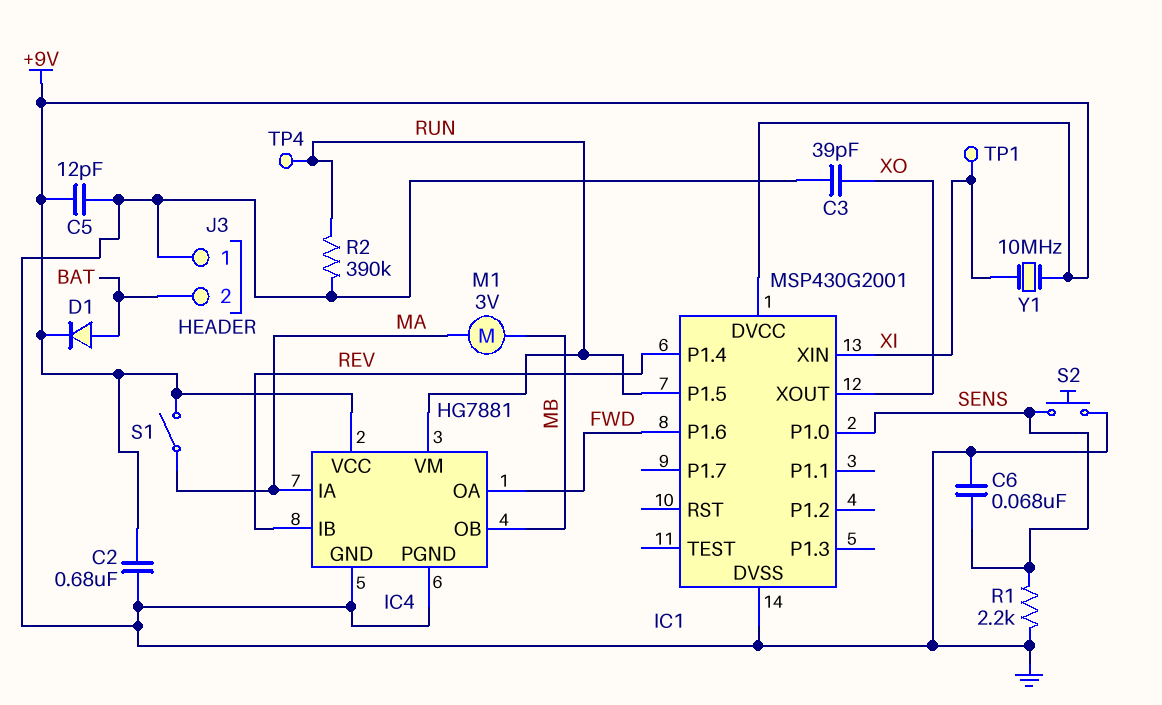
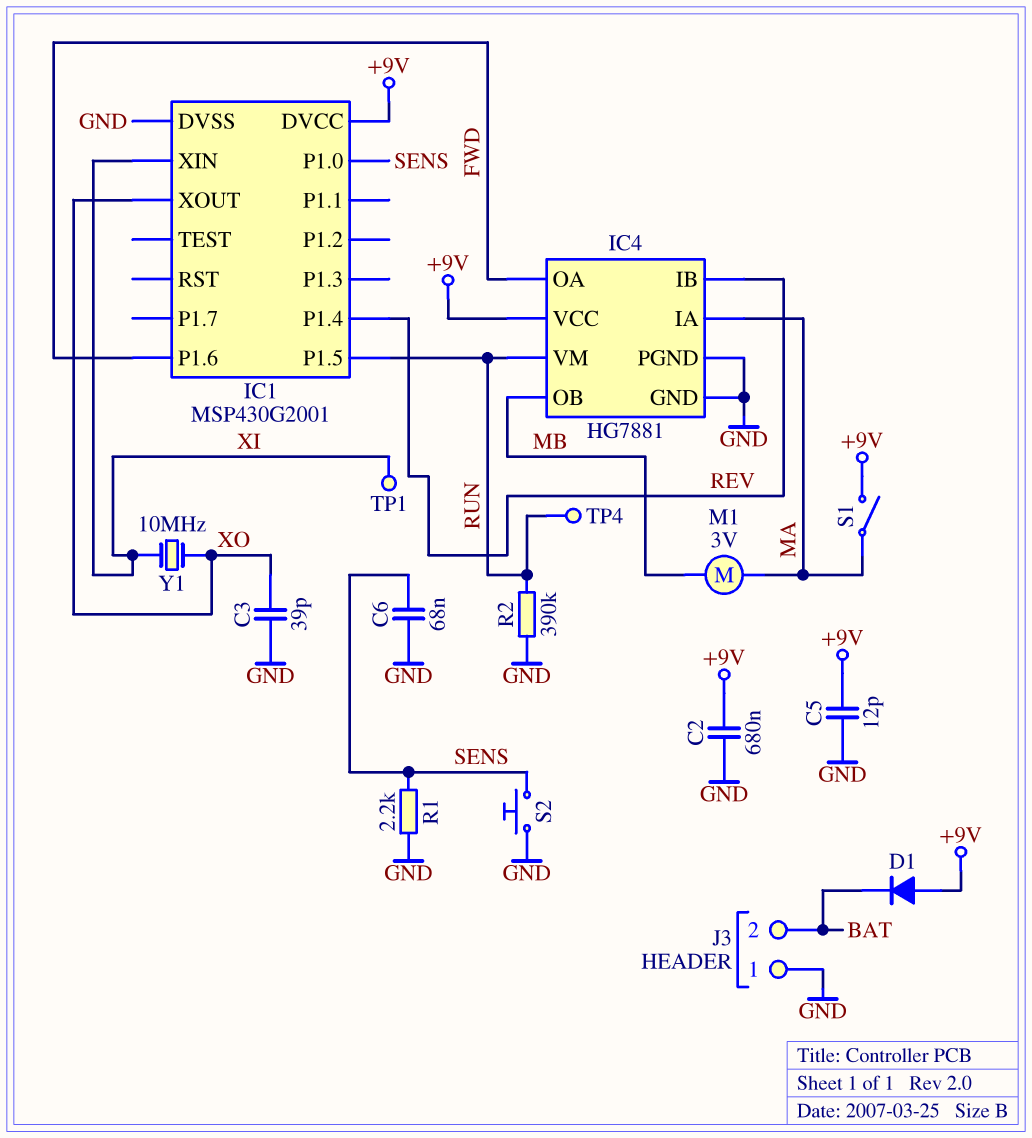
D1: diode (A BAT, K +9V) -> diode (A +9V, K BAT)
Y1: 10MHz (+9V, XI) -> 10MHz (XI, XO)

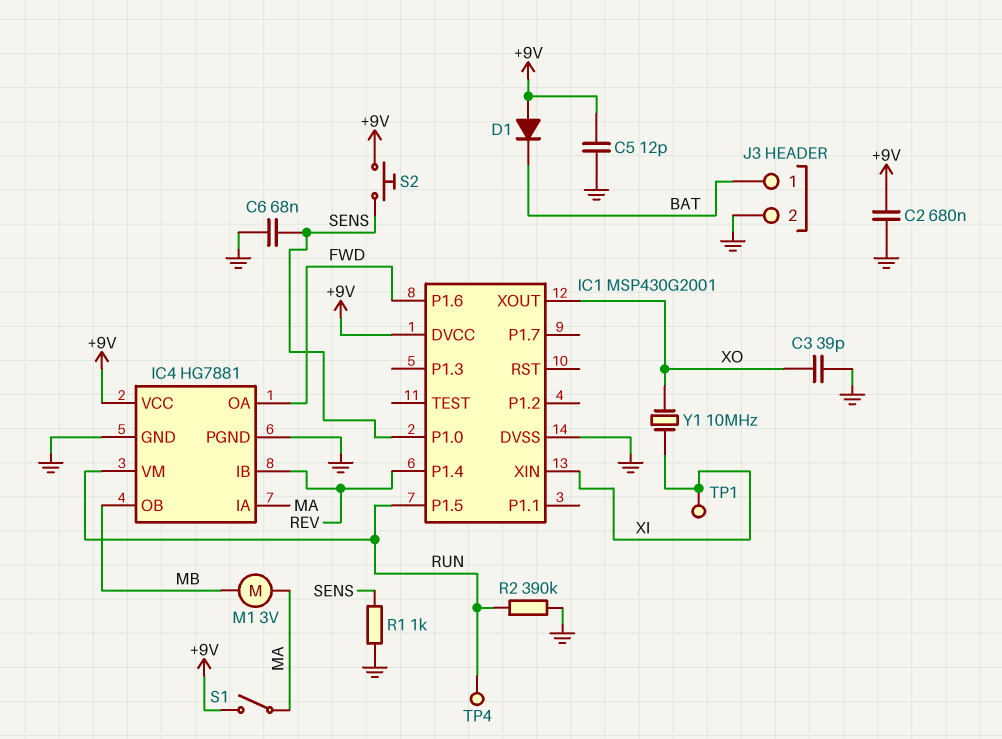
J3 pin 1: GND -> BAT
J3 pin 2: BAT -> GND
R1: 2.2k (GND, SENS) -> 1k (GND, SENS)
S2: button (GND, SENS) -> button (+9V, SENS)

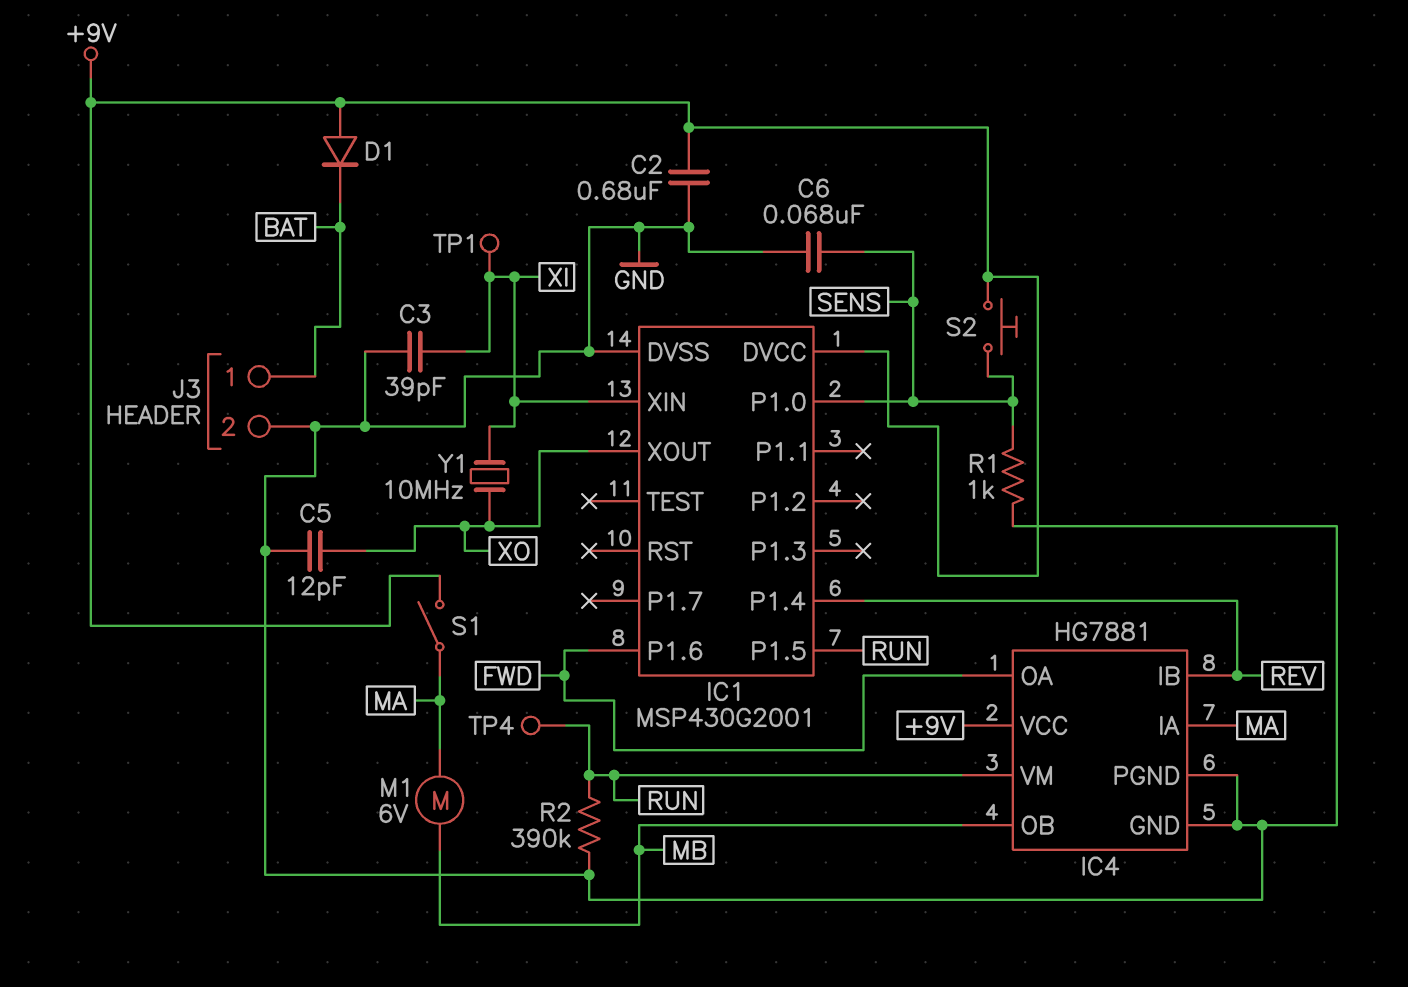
C3: 39pF (GND, XO) -> 39pF (GND, XI)
C5: 12pF (+9V, GND) -> 12pF (GND, XO)
M1: motor 3V (MA, MB) -> motor 6V (MA, MB)

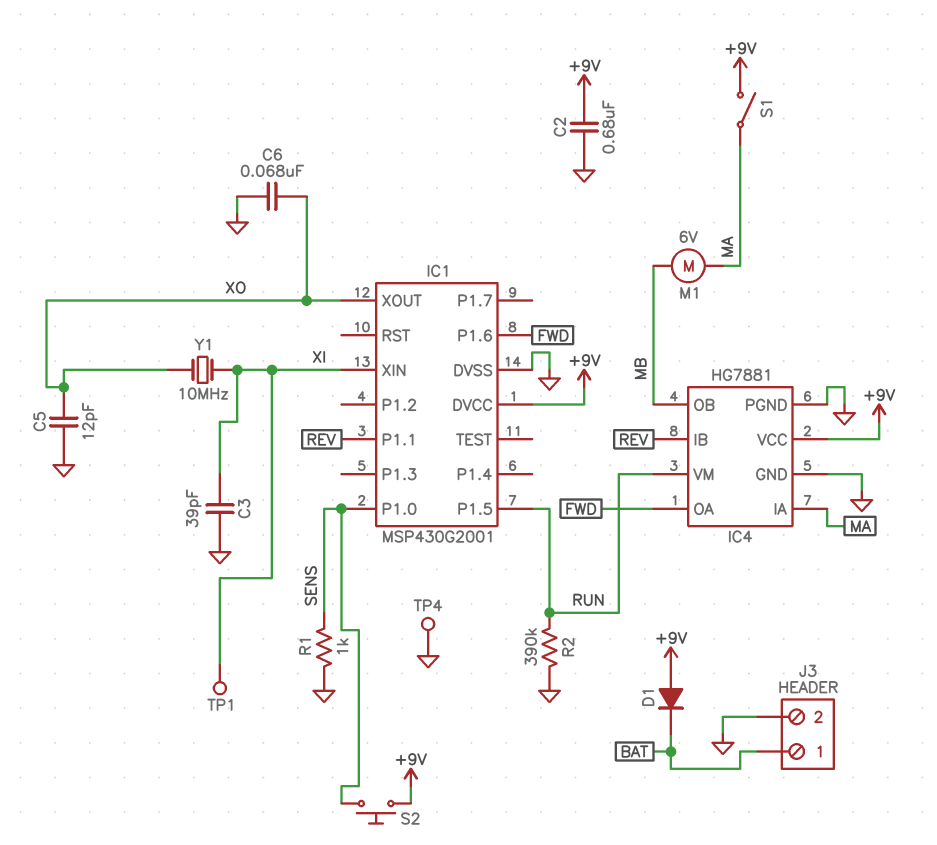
C6: 68nF (GND, SENS) -> 68nF (GND, XO)
IC1 pin P1.1: none -> REV
IC1 pin P1.4: REV -> none
TP4: test point (RUN) -> test point (GND)

